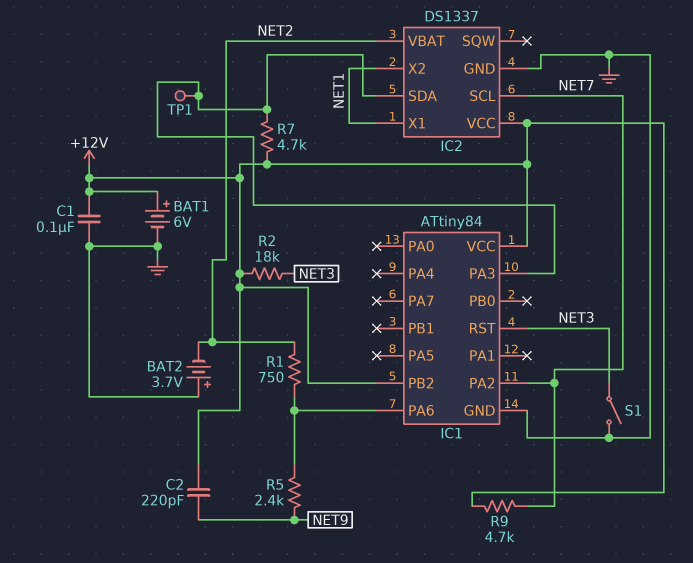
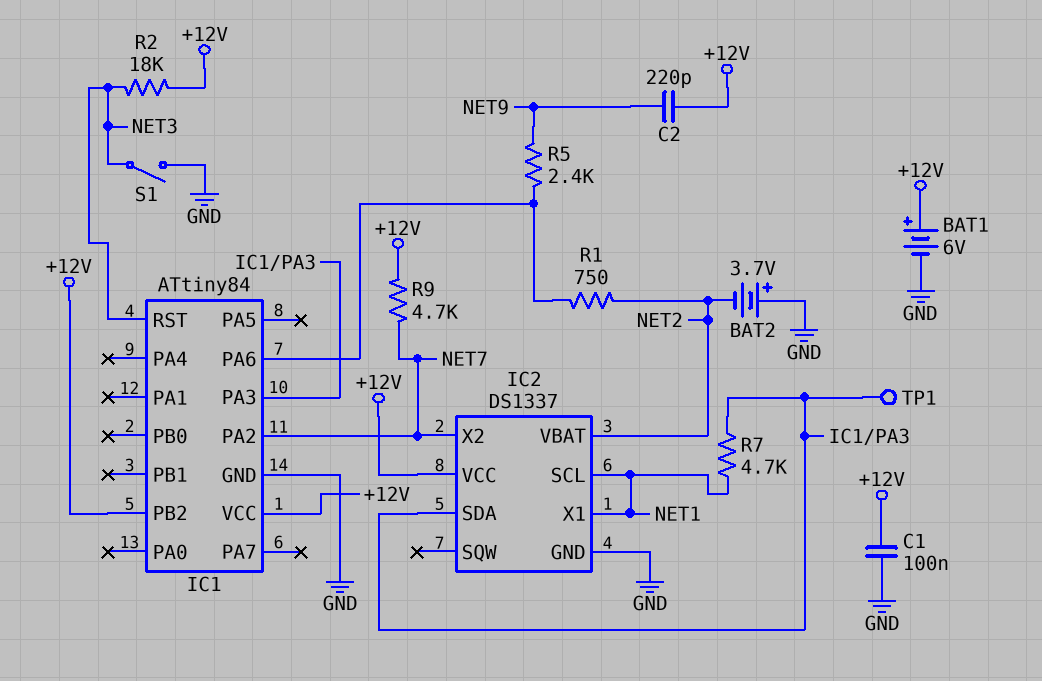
IC2 pin SCL: NET7 -> NET1
IC2 pin X2: NET1 -> NET7
R7: 4.7k (+12V, IC1/PA3) -> 4.7k (IC1/PA3, NET1)

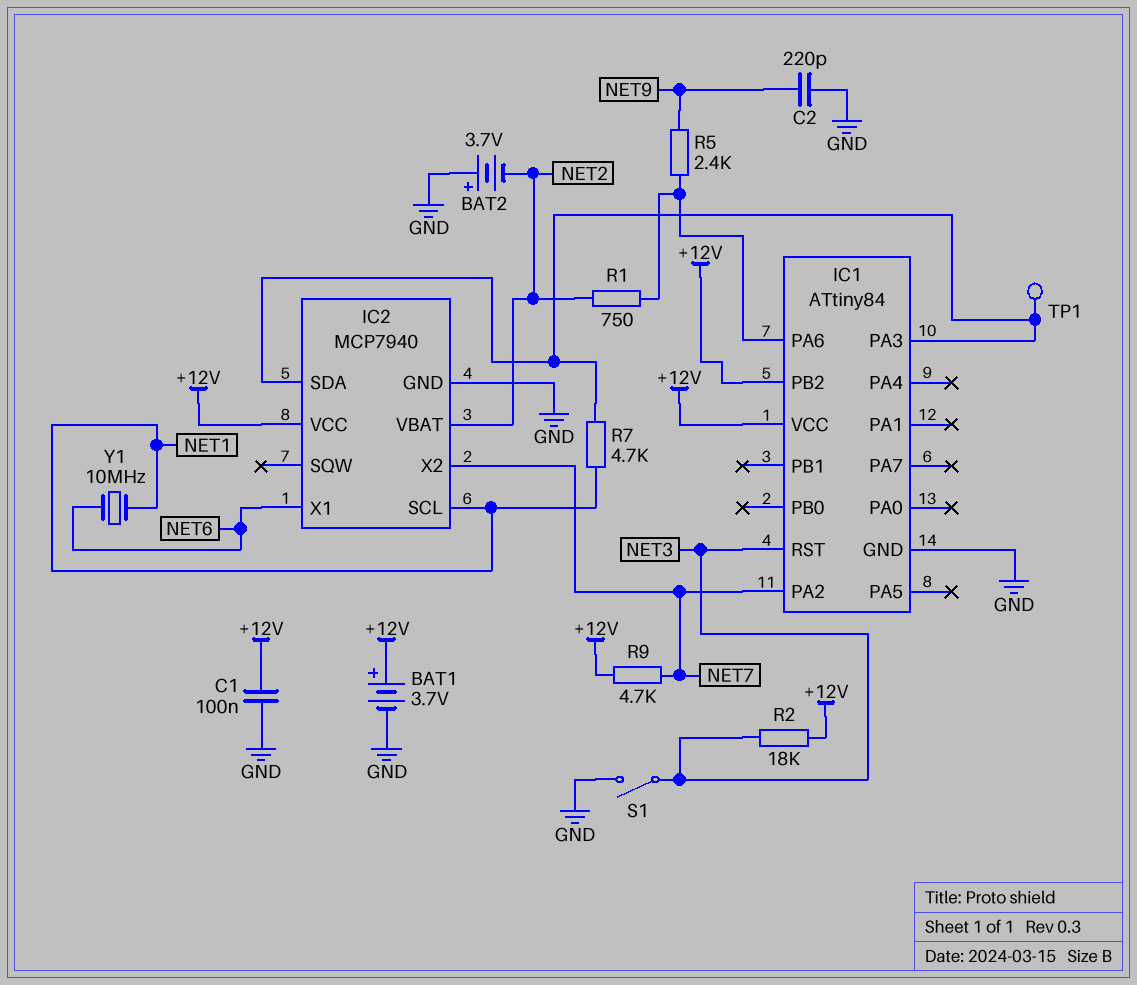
BAT1: 6V (plus +12V, minus GND) -> 3.7V (plus +12V, minus GND)
C2: 220pF (+12V, NET9) -> 220pF (GND, NET9)
IC2: DS1337 -> MCP7940
IC2 pin X1: NET1 -> NET6
Y1: none -> 10MHz (NET1, NET6)

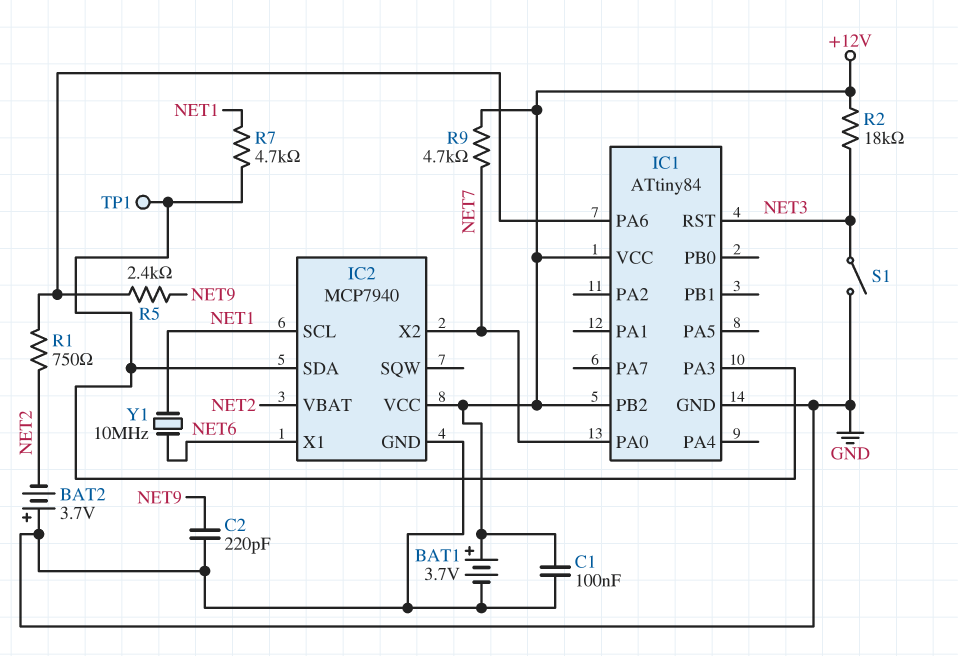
IC1 pin PA0: none -> NET7
IC1 pin PA2: NET7 -> none

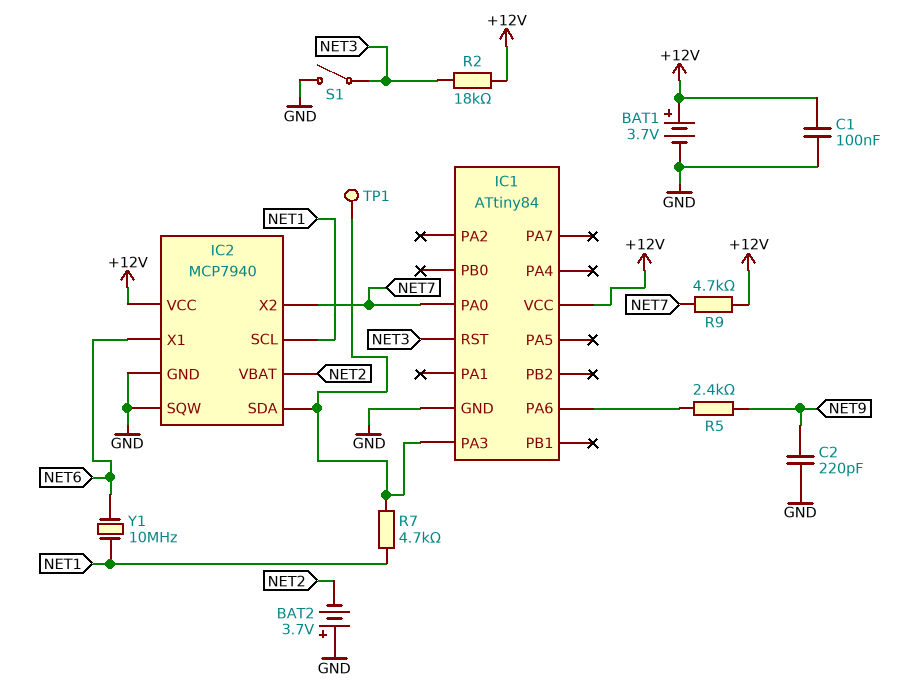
IC1 pin PB2: +12V -> none
IC2 pin SQW: none -> GND
R1: 750 (IC1/PA6, NET2) -> none

